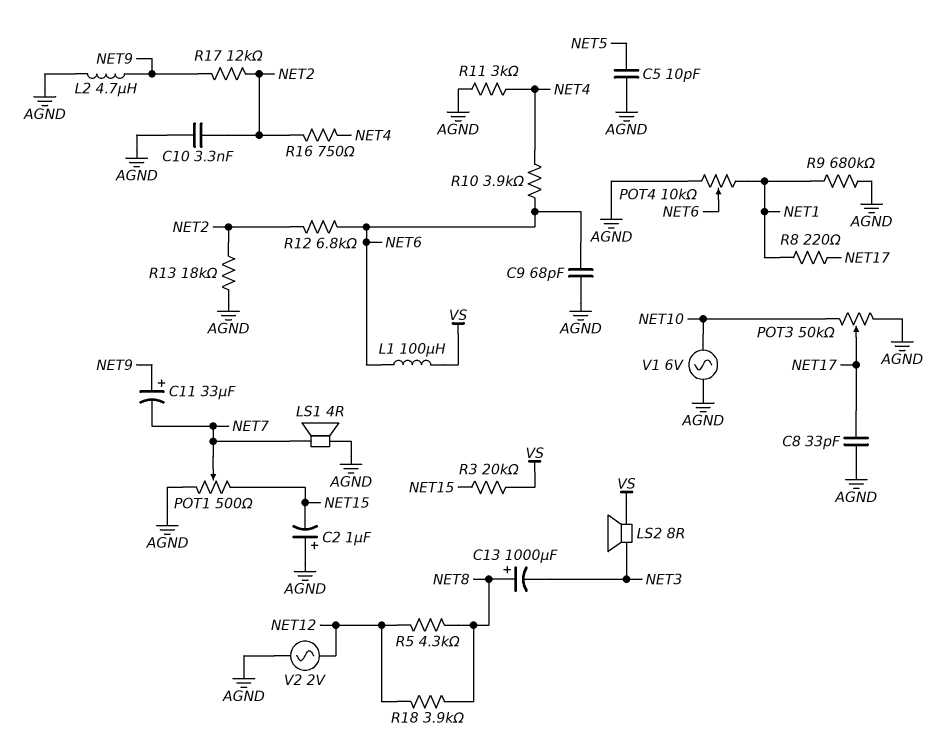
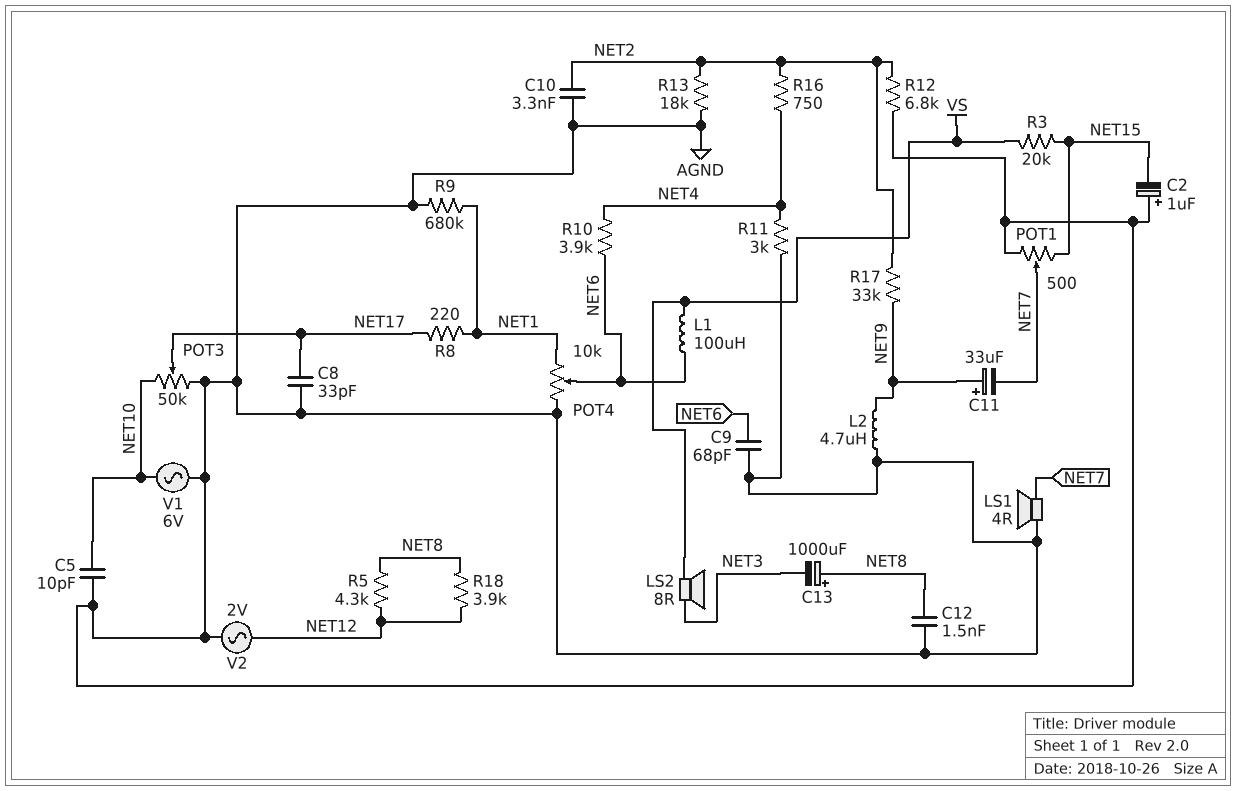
C5: 10pF (AGND, NET5) -> 10pF (AGND, NET10)
C12: none -> 1.5nF (AGND, NET8)
R12: 6.8k (NET2, NET6) -> 6.8k (AGND, NET2)
R17: 12k (NET2, NET9) -> 33k (NET2, NET9)

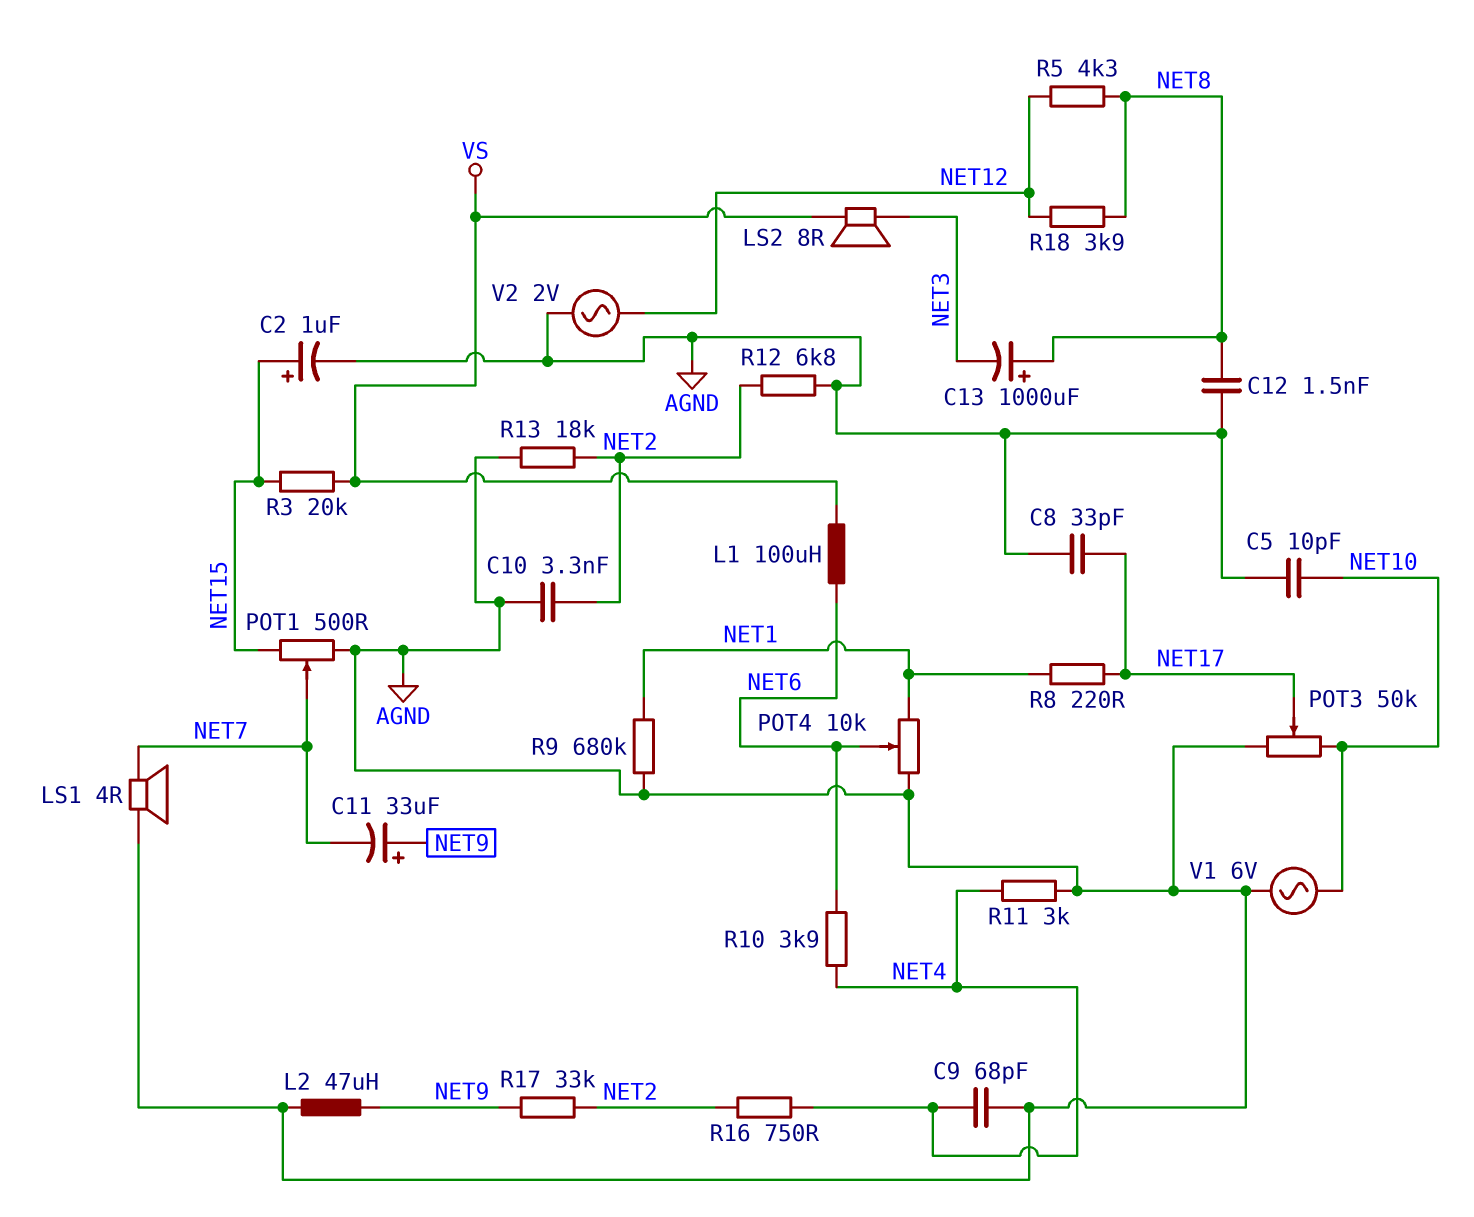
C2: 1uF (plus AGND, minus NET15) -> 1uF (plus NET15, minus AGND)
C9: 68pF (AGND, NET6) -> 68pF (AGND, NET4)
L2: 4.7uH (AGND, NET9) -> 47uH (AGND, NET9)

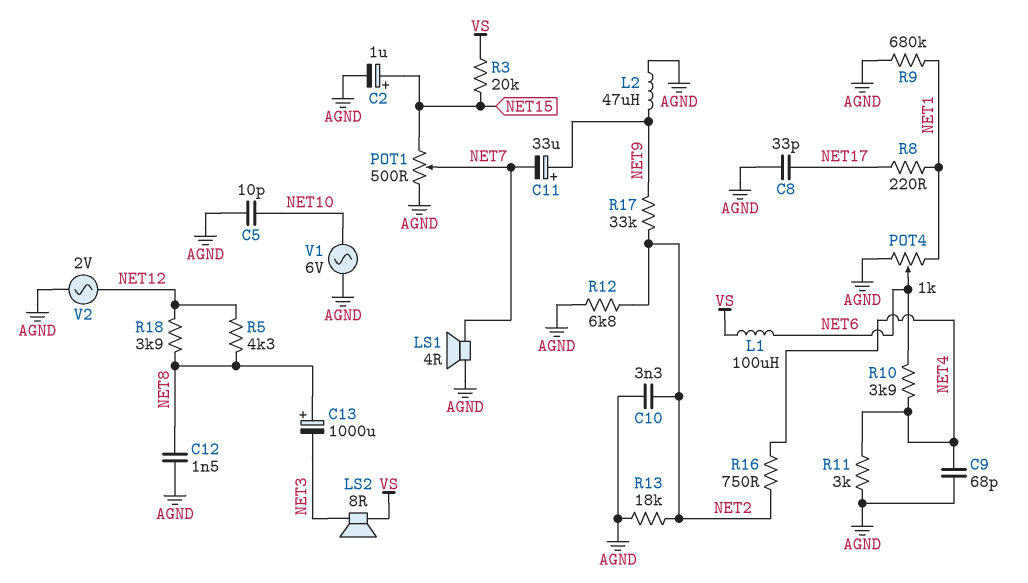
POT3: 50k (AGND, NET10, wiper NET17) -> none
POT4: 10k (AGND, NET1, wiper NET6) -> 1k (AGND, NET1, wiper NET6)

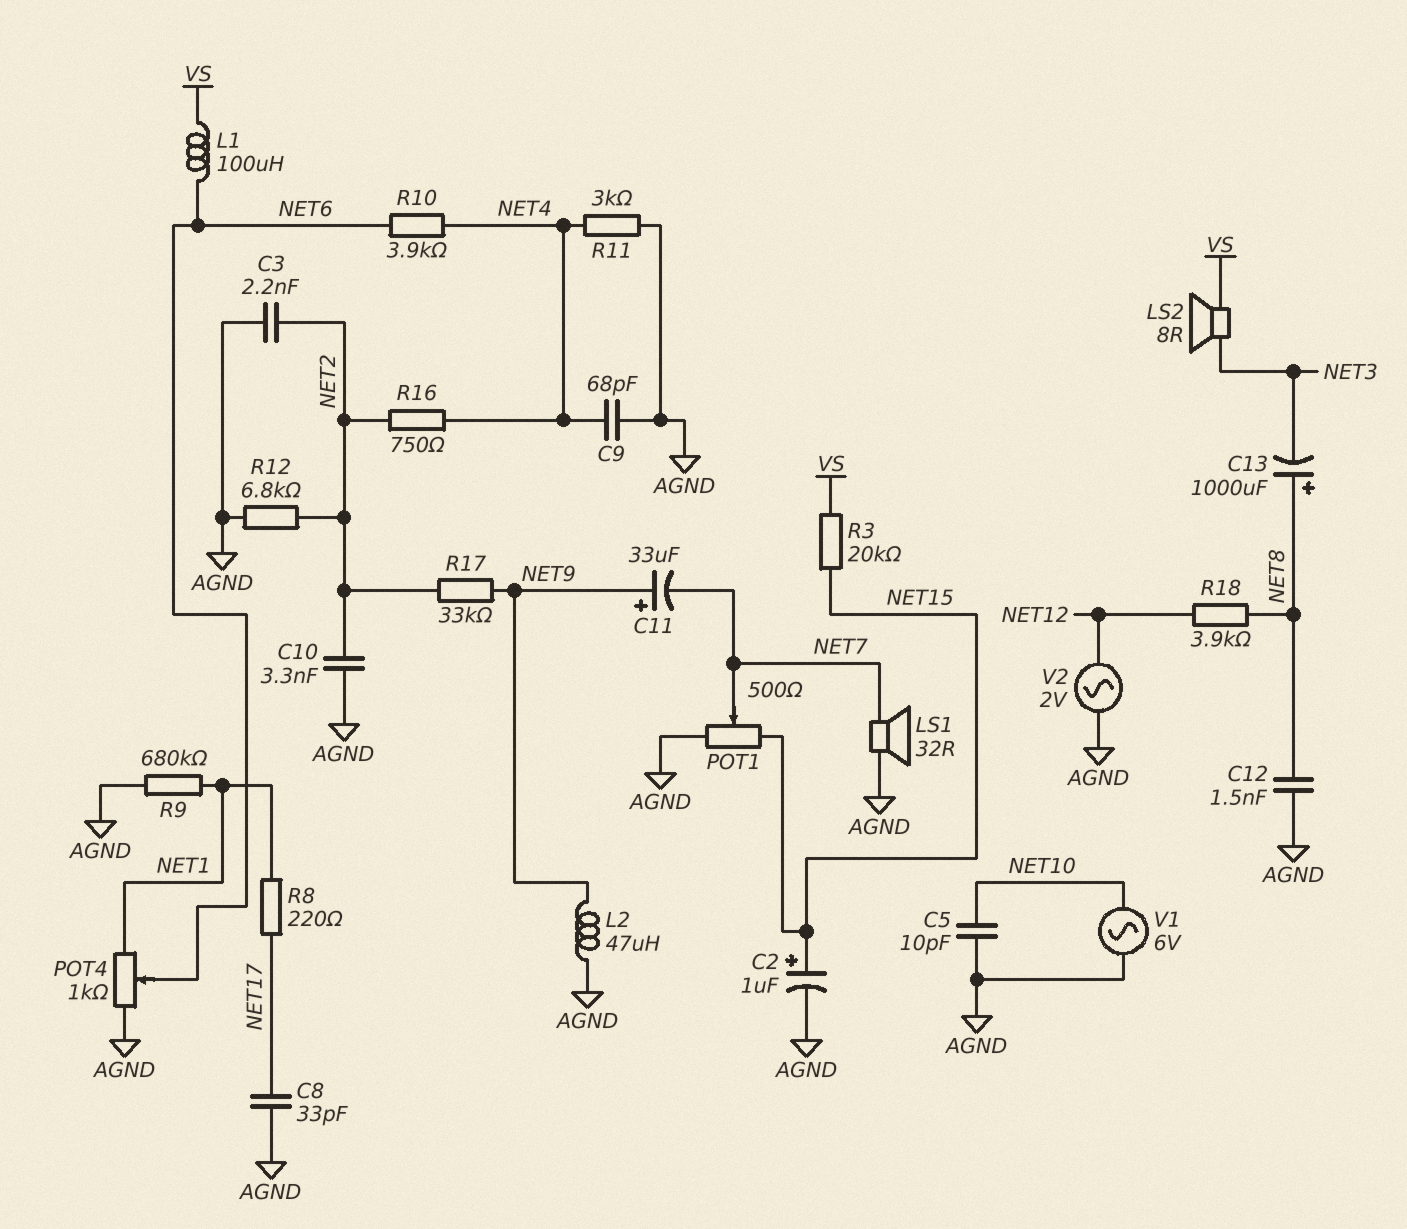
C3: none -> 2.2nF (AGND, NET2)
LS1: speaker 4R (AGND, NET7) -> speaker 32R (AGND, NET7)
R5: 4.3k (NET8, NET12) -> none
R13: 18k (AGND, NET2) -> none

